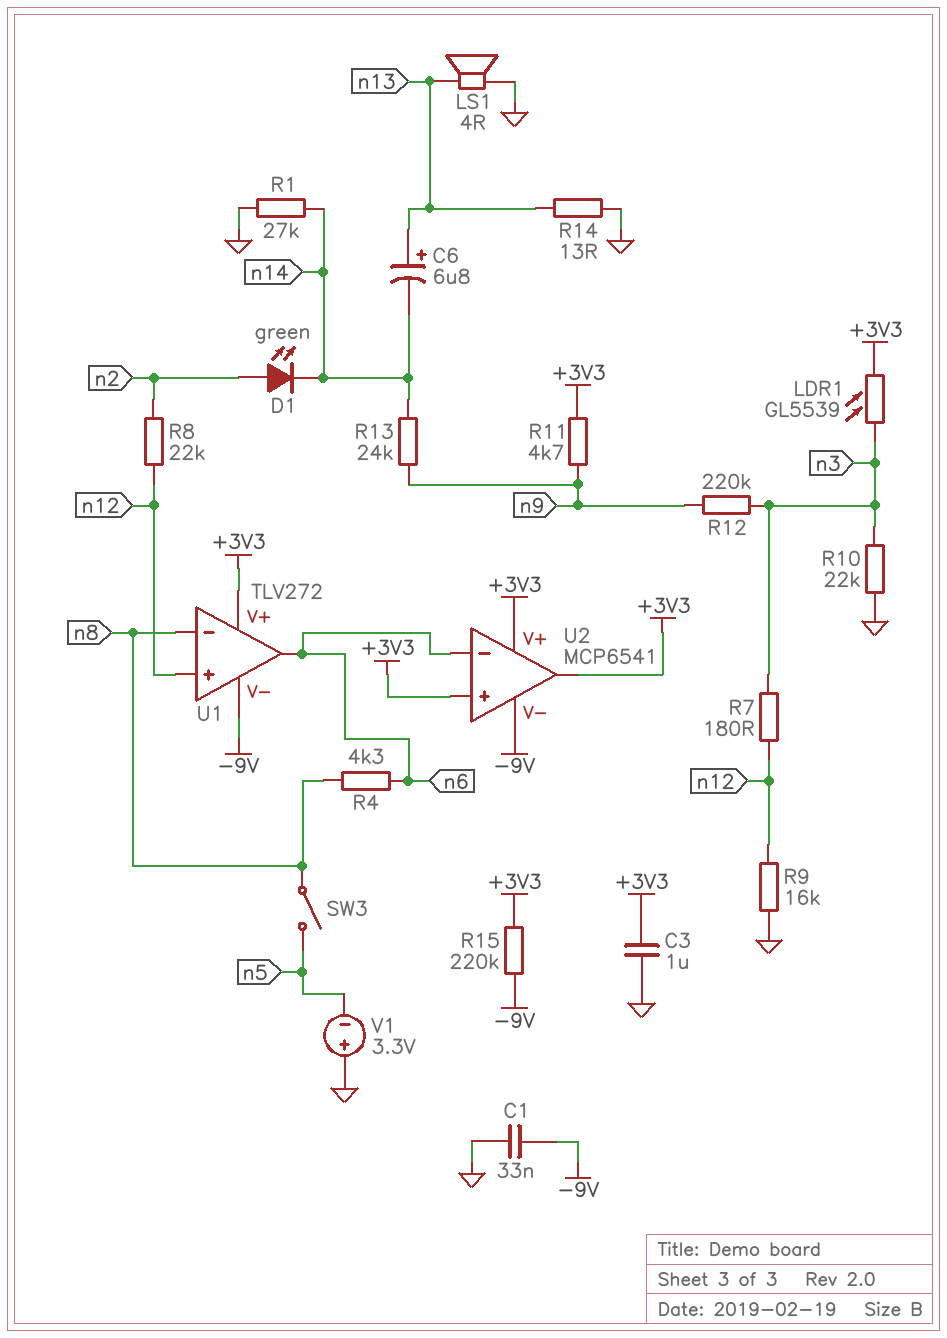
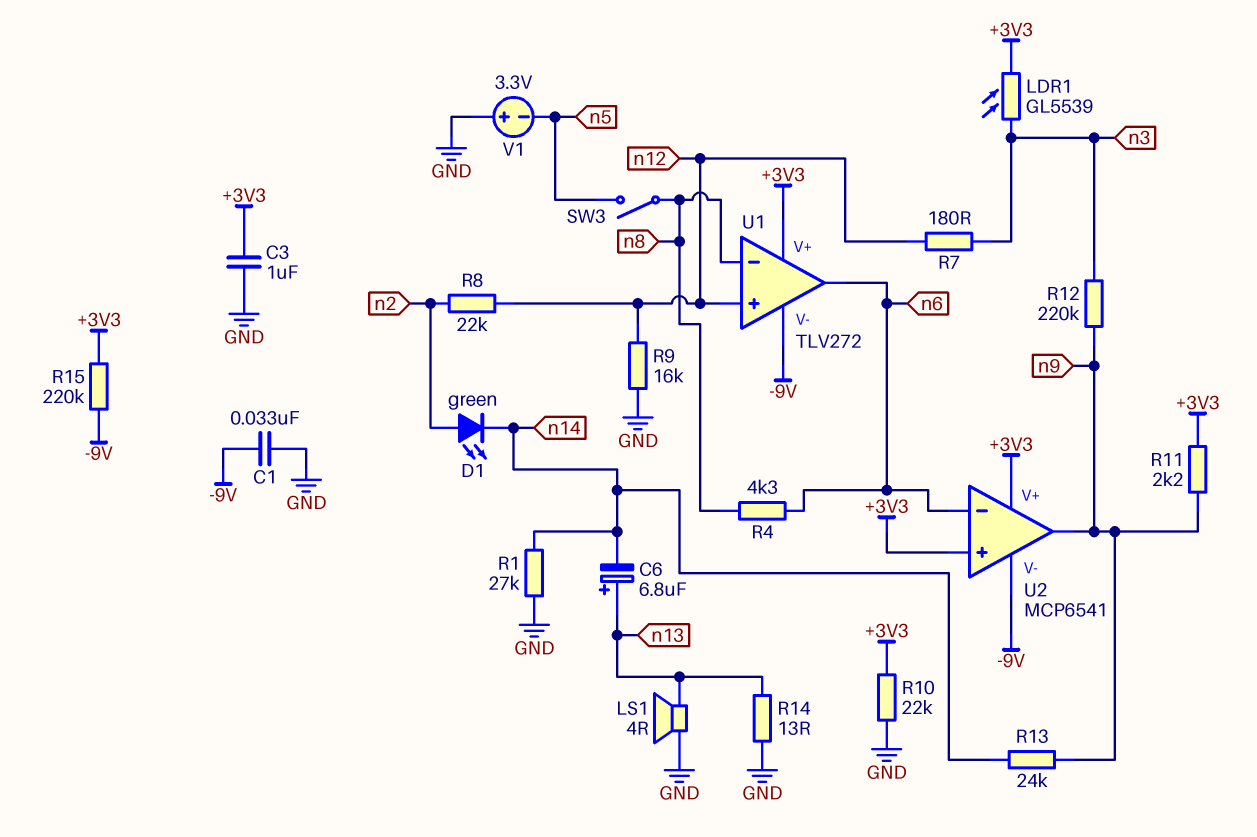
R10: 22k (GND, n3) -> 22k (+3V3, GND)
R11: 4.7k (+3V3, n9) -> 2.2k (+3V3, n9)
U2 pin out: +3V3 -> n9

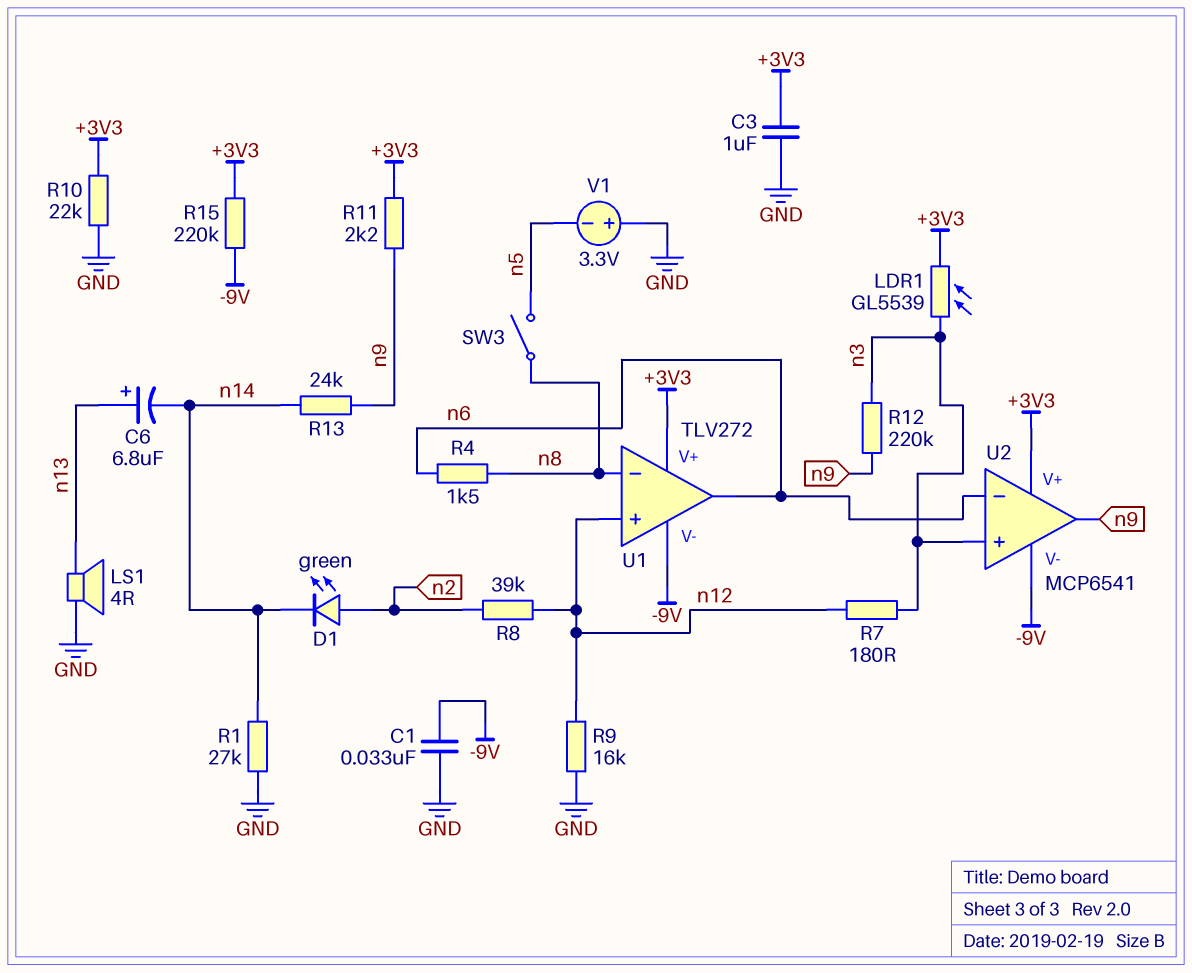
R4: 4.3k (n6, n8) -> 1.5k (n6, n8)
R8: 22k (n2, n12) -> 39k (n2, n12)
R14: 13 (GND, n13) -> none
U2 pin in+: +3V3 -> n3

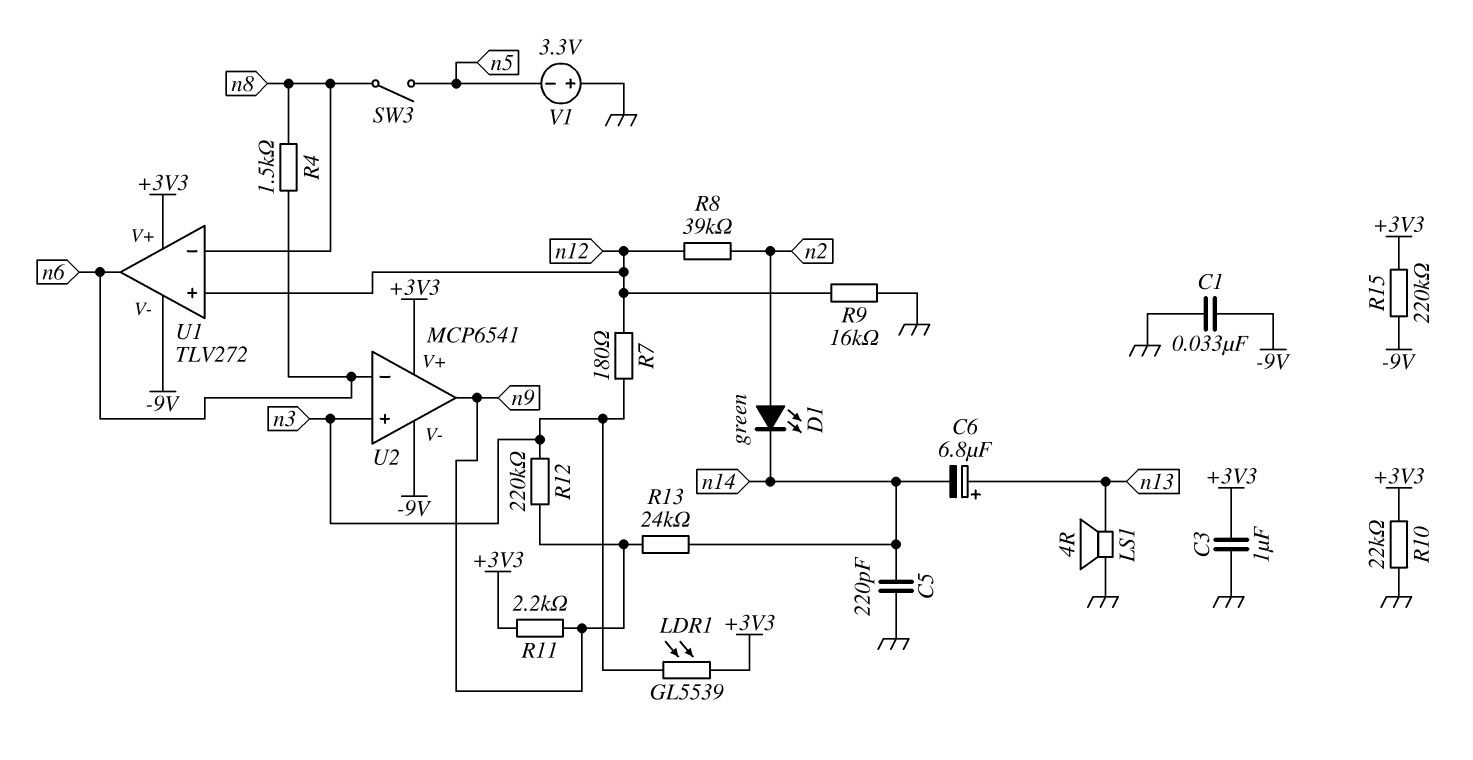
C5: none -> 220pF (GND, n14)
R1: 27k (GND, n14) -> none

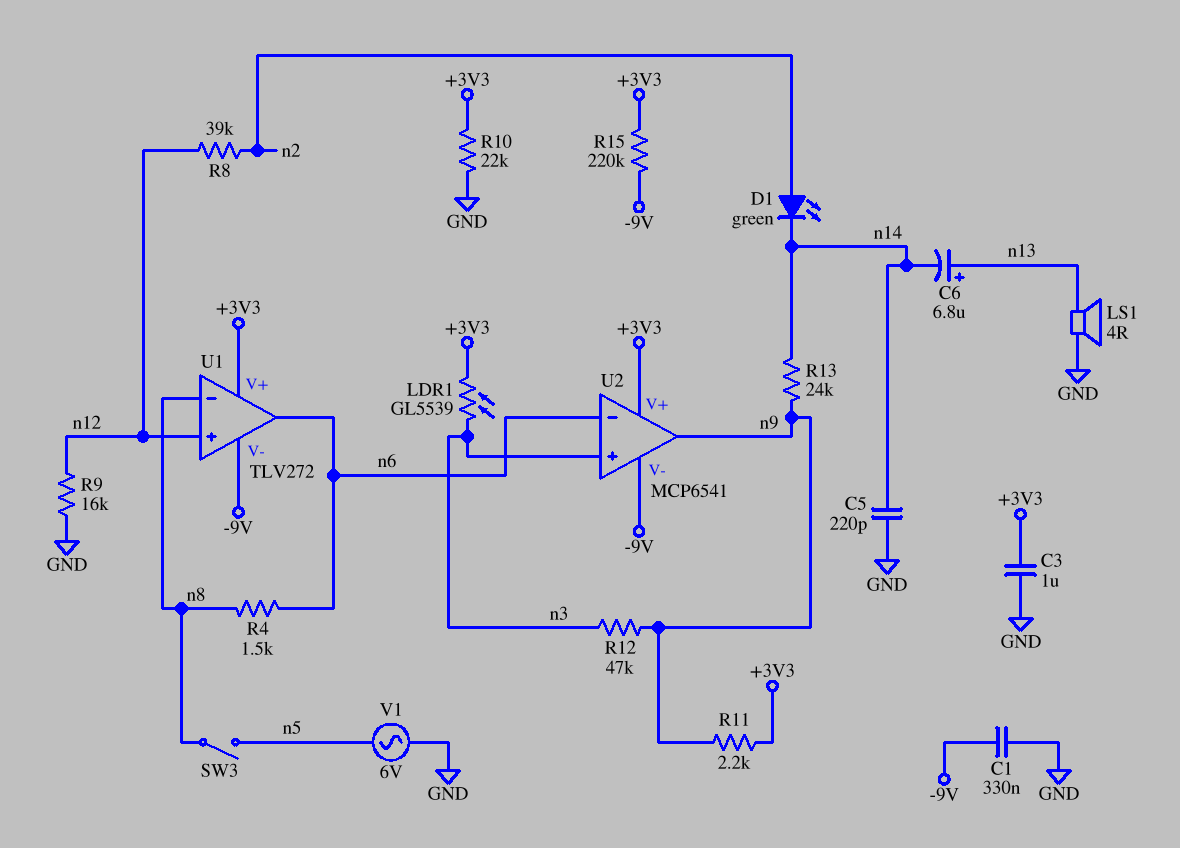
C1: 33nF (-9V, GND) -> 330nF (-9V, GND)
R7: 180 (n3, n12) -> none
R12: 220k (n3, n9) -> 47k (n3, n9)
V1: 3.3V (plus GND, minus n5) -> AC 6V (GND, n5)

